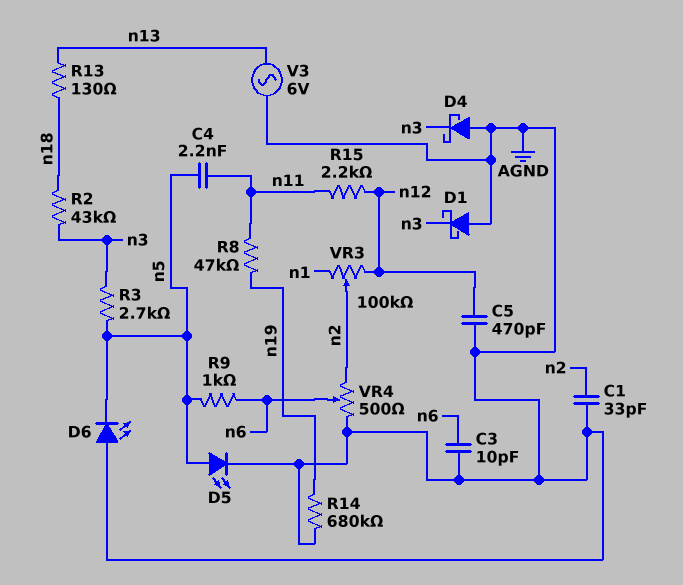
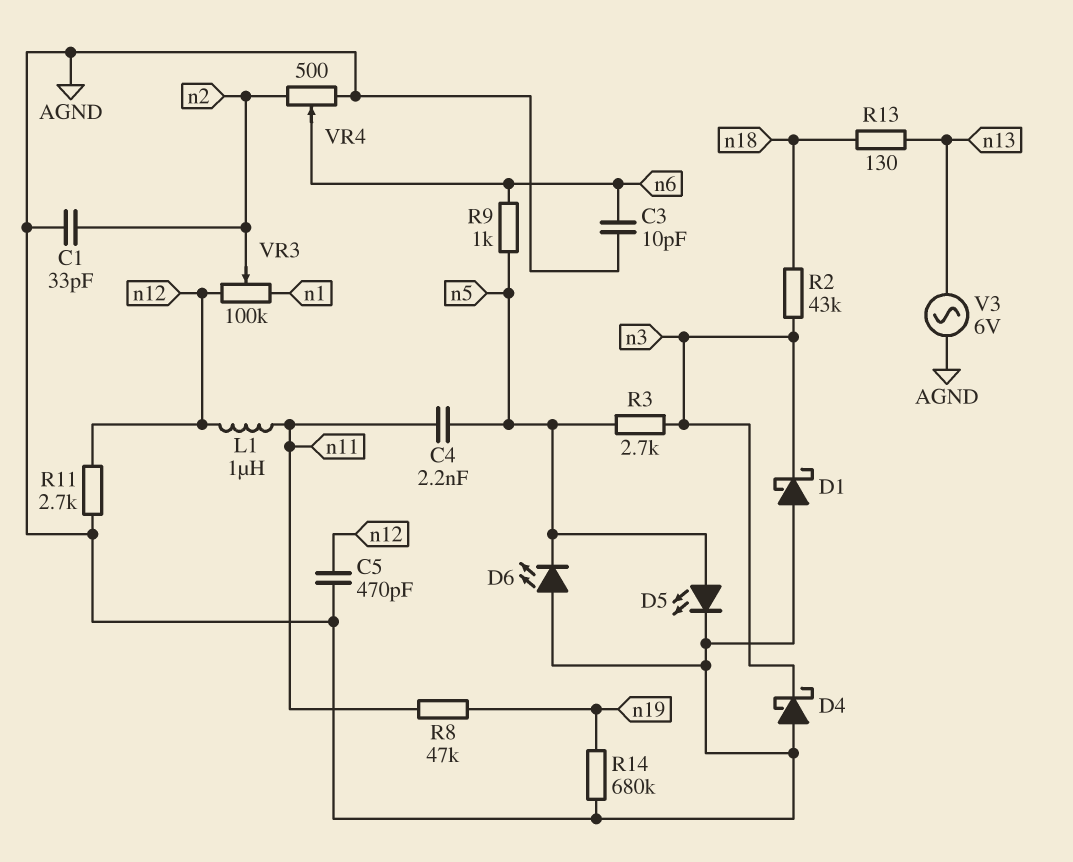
L1: none -> 1uH (n11, n12)
R11: none -> 2.7k (AGND, n12)
R15: 2.2k (n11, n12) -> none

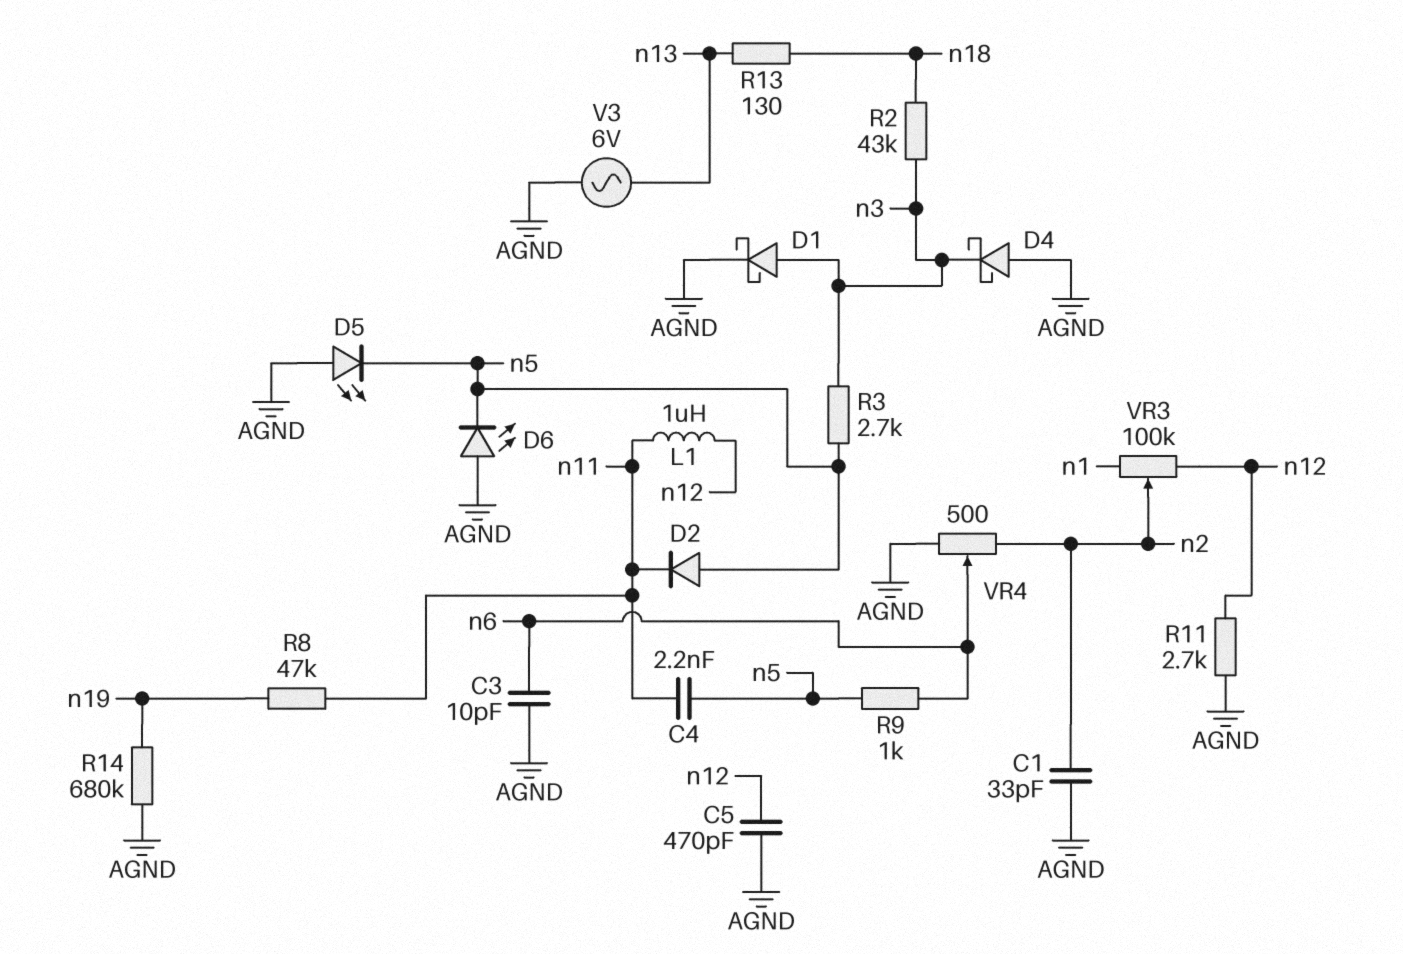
D1: schottky (A AGND, K n3) -> schottky (A n3, K AGND)
D2: none -> diode (A n5, K n11)
D5: LED (A n5, K AGND) -> LED (A AGND, K n5)

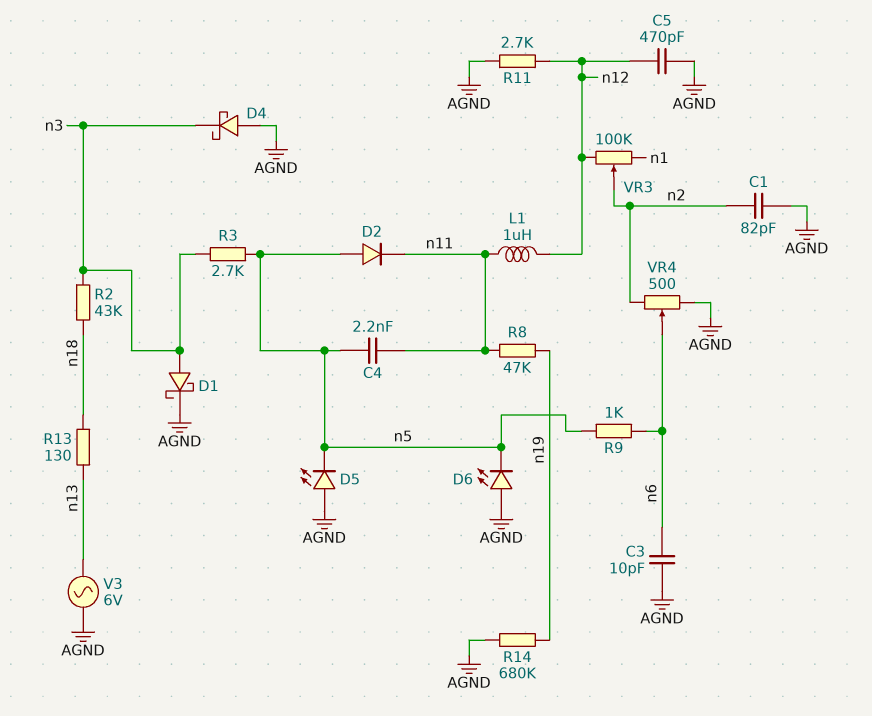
C1: 33pF (AGND, n2) -> 82pF (AGND, n2)

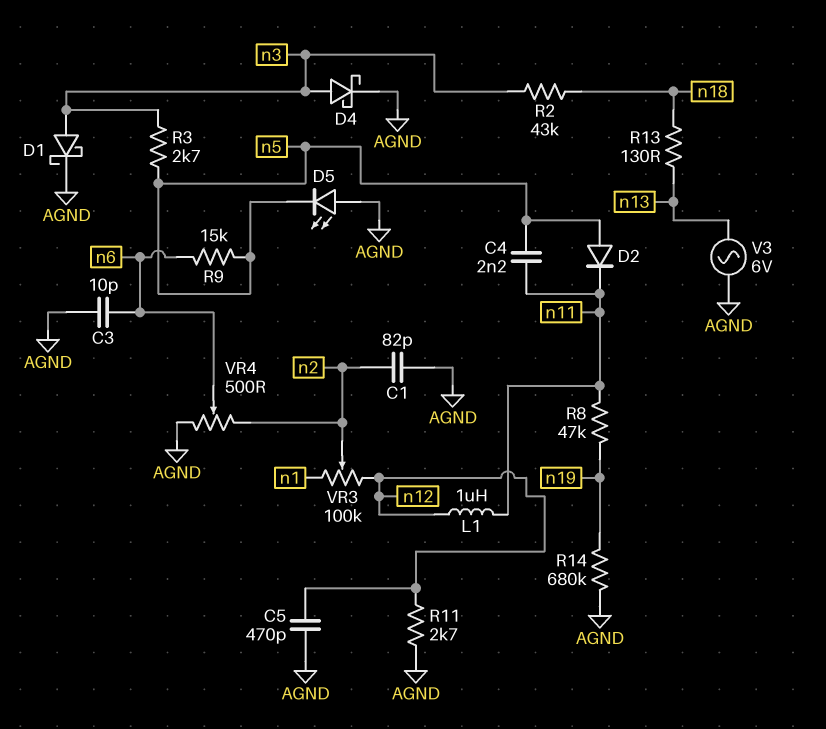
D4: schottky (A AGND, K n3) -> schottky (A n3, K AGND)
D6: LED (A AGND, K n5) -> none
R9: 1k (n5, n6) -> 15k (n5, n6)

